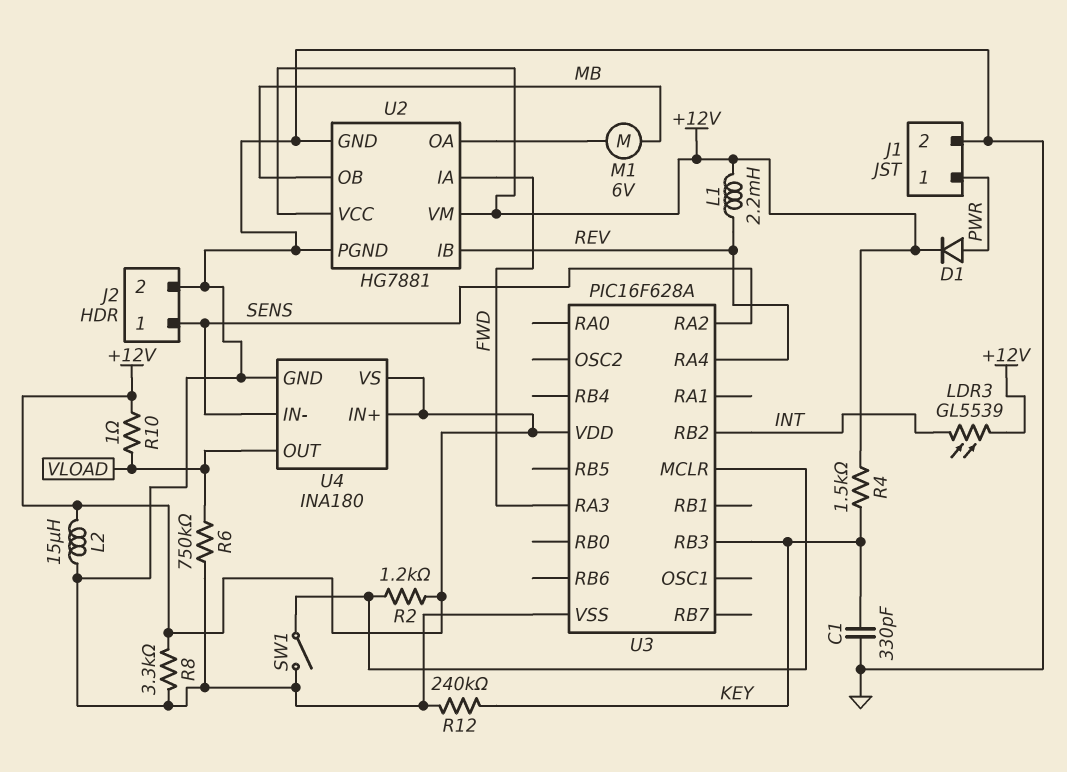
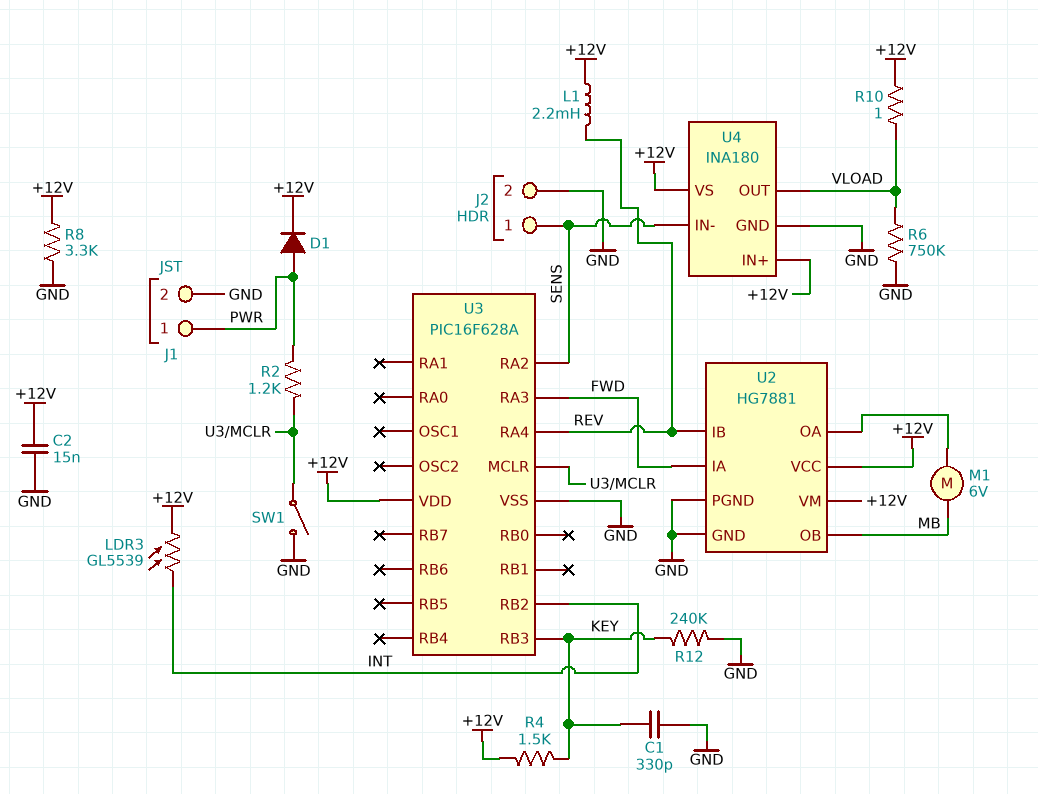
C2: none -> 15nF (+12V, GND)
L2: 15uH (+12V, GND) -> none
R2: 1.2k (+12V, U3/MCLR) -> 1.2k (PWR, U3/MCLR)

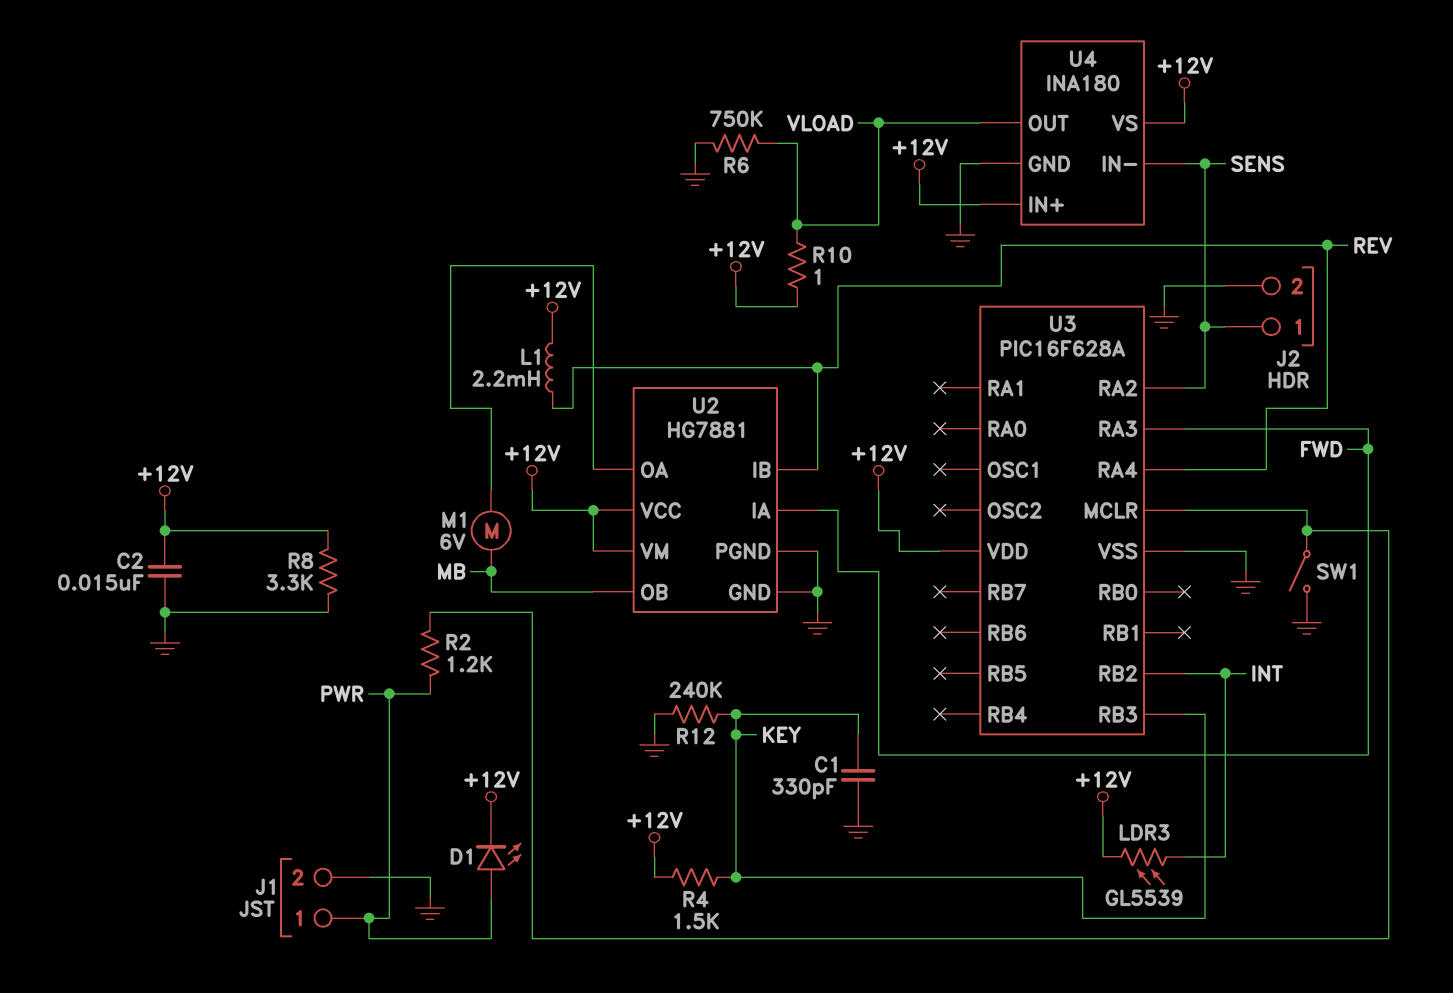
D1: diode (A PWR, K +12V) -> LED (A PWR, K +12V)

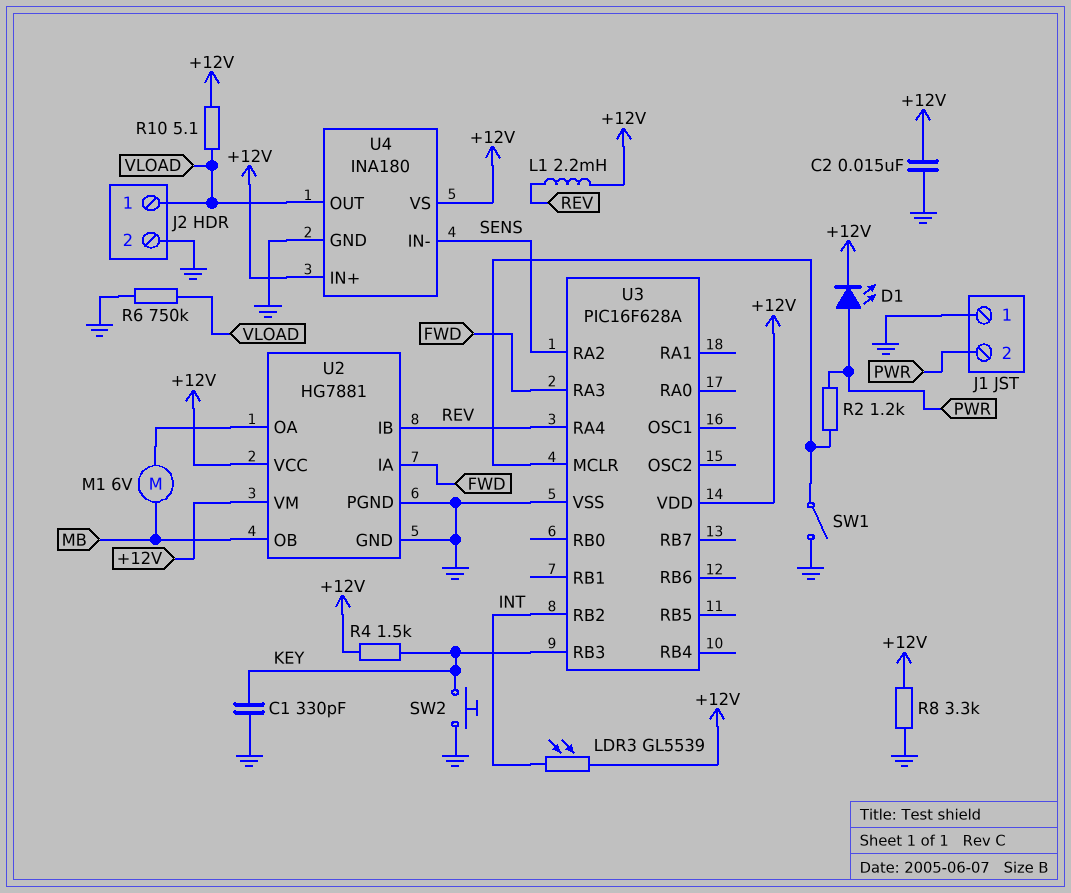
J1 pin 1: PWR -> GND
J1 pin 2: GND -> PWR
J2 pin 1: SENS -> VLOAD
R10: 1 (+12V, VLOAD) -> 5.1 (+12V, VLOAD)
R12: 240k (GND, KEY) -> none
SW2: none -> button (GND, KEY)

